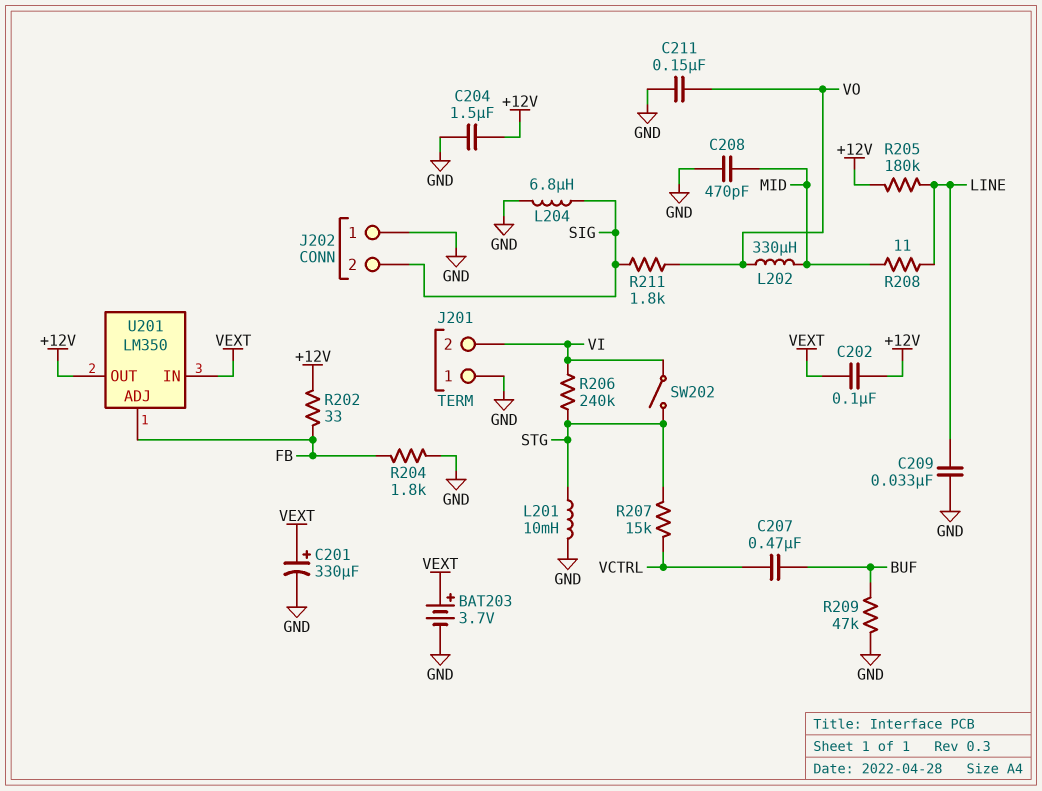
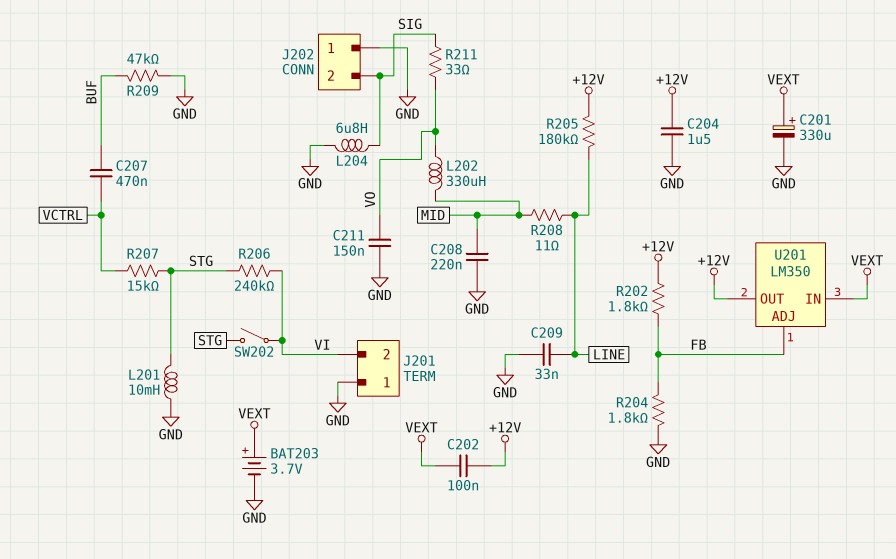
C208: 470pF (GND, MID) -> 220nF (GND, MID)
R202: 33 (+12V, FB) -> 1.8k (+12V, FB)
R211: 1.8k (SIG, VO) -> 33 (SIG, VO)

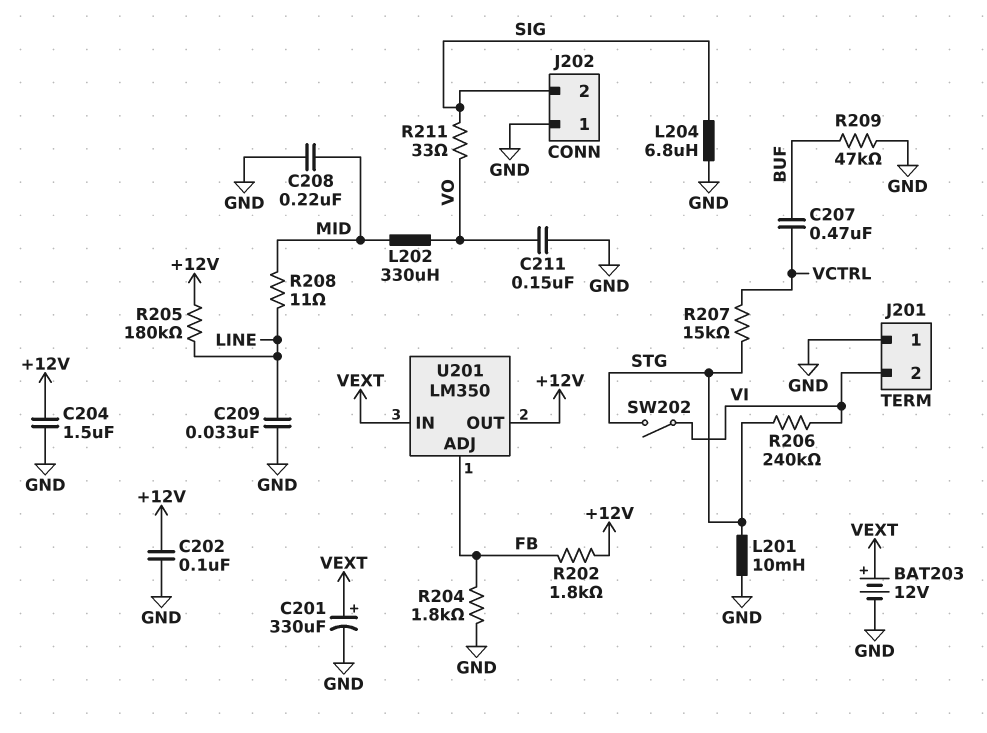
BAT203: 3.7V (plus VEXT, minus GND) -> 12V (plus VEXT, minus GND)
C202: 100nF (+12V, VEXT) -> 100nF (+12V, GND)

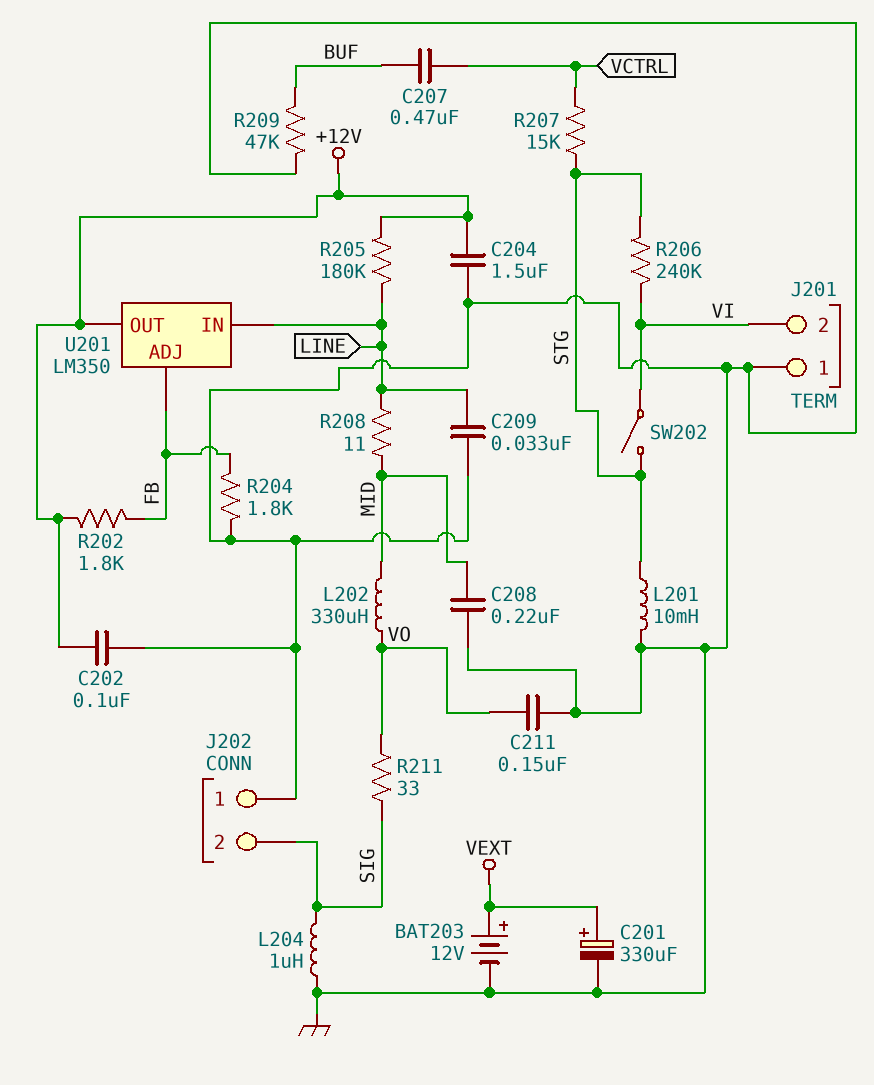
L204: 6.8uH (GND, SIG) -> 1uH (GND, SIG)
U201 pin IN: VEXT -> LINE

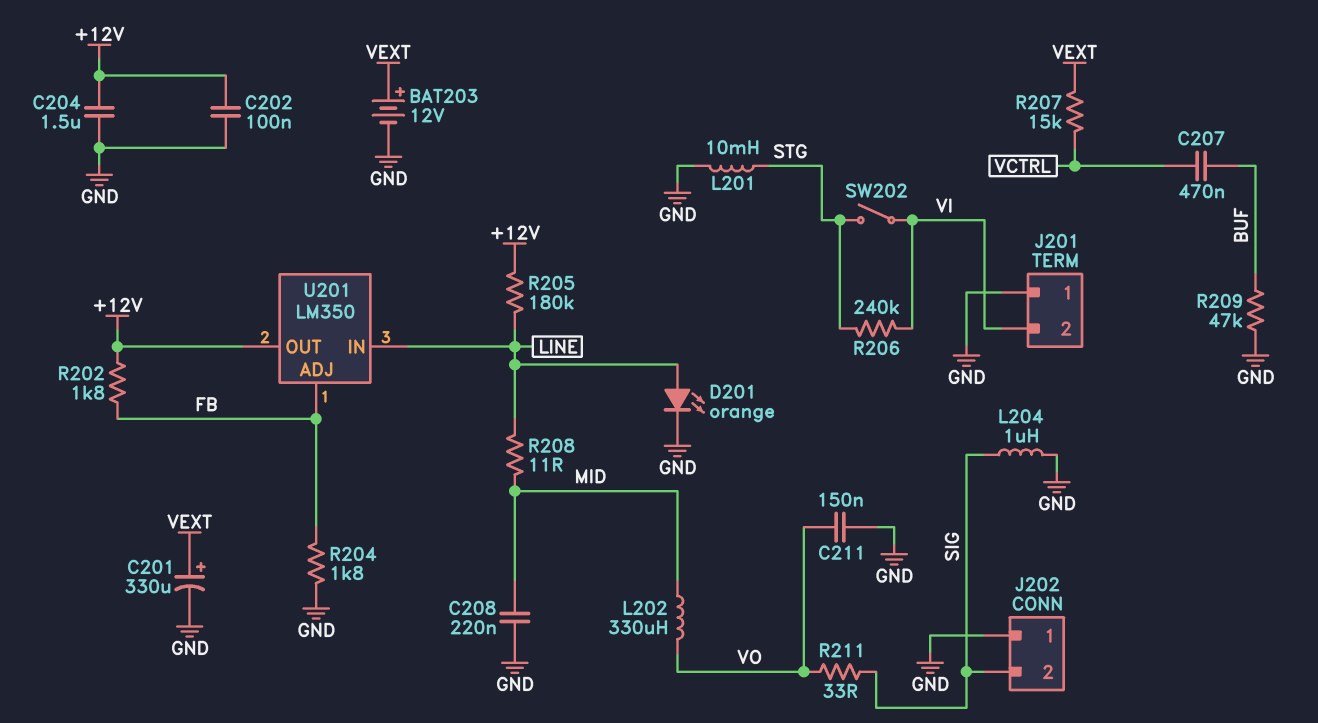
C209: 33nF (GND, LINE) -> none
D201: none -> LED orange (A LINE, K GND)
R207: 15k (STG, VCTRL) -> 15k (VCTRL, VEXT)

